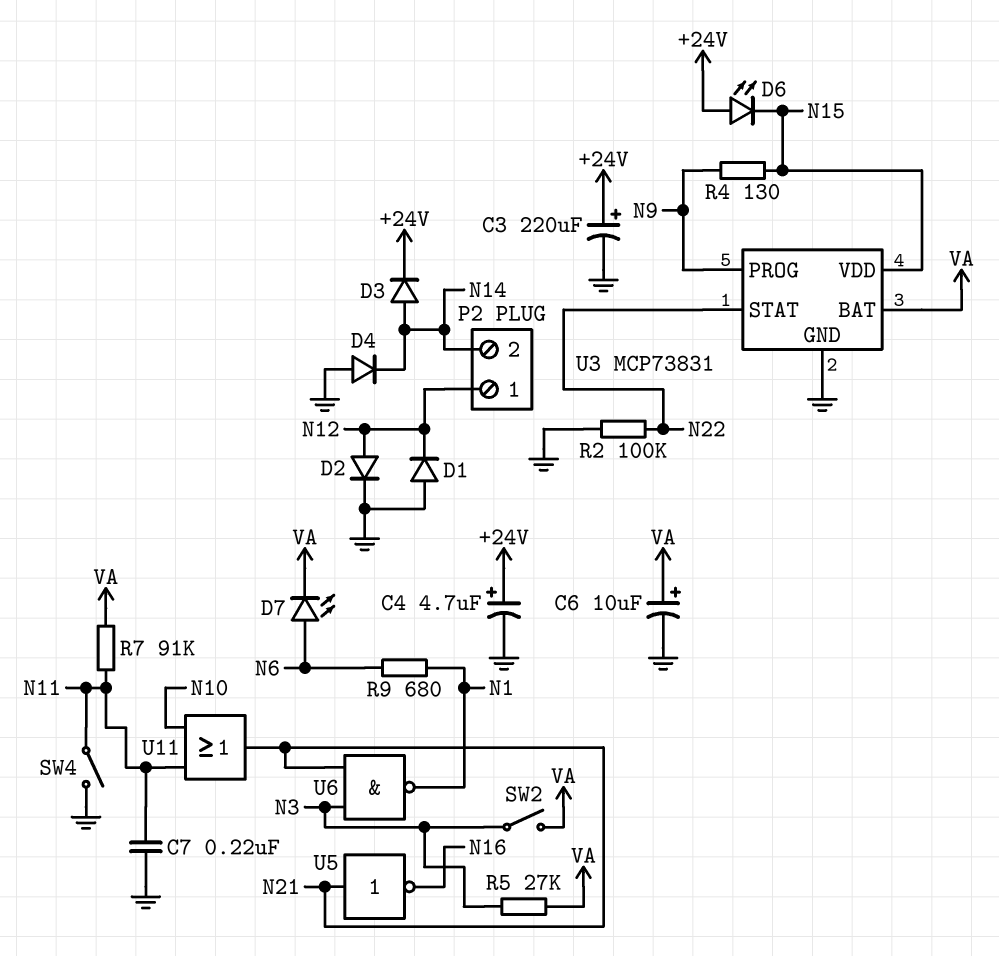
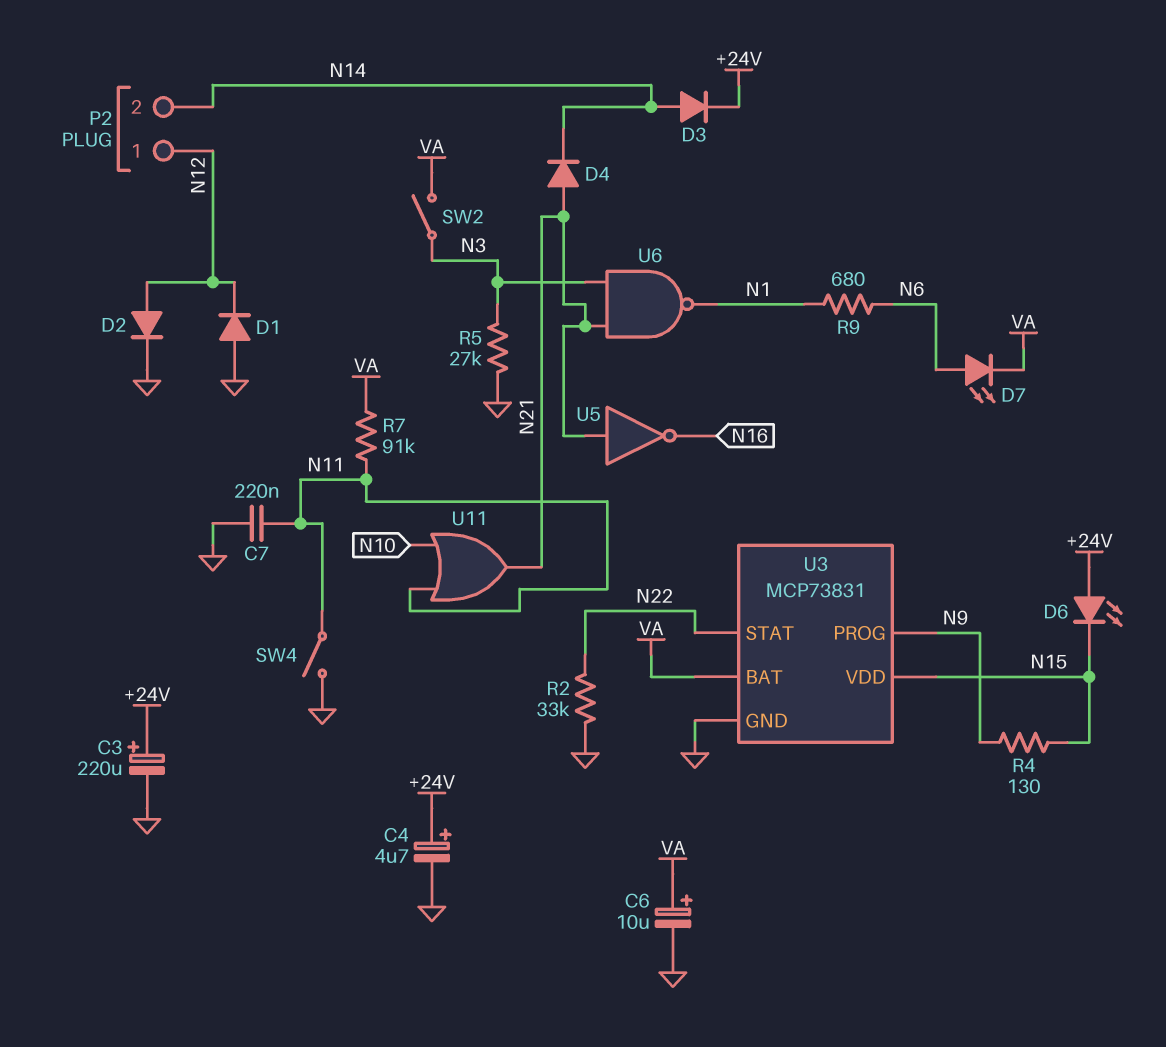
D4: diode (A GND, K N14) -> diode (A N21, K N14)
R2: 100k (GND, N22) -> 33k (GND, N22)
R5: 27k (N3, VA) -> 27k (GND, N3)

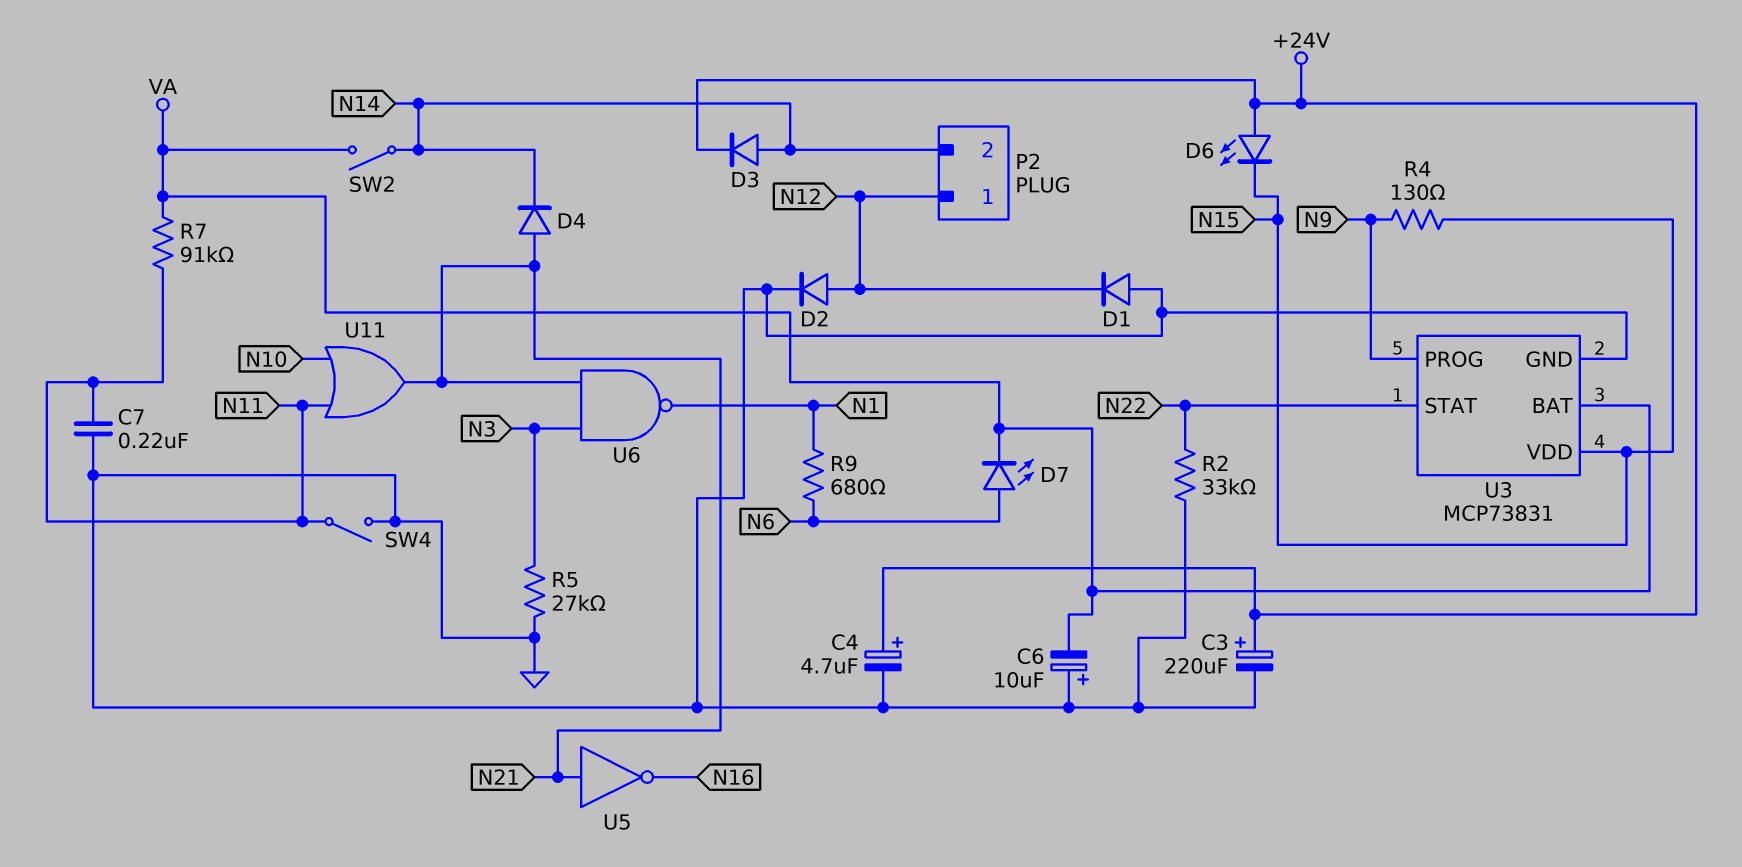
C6: 10uF (plus VA, minus GND) -> 10uF (plus GND, minus VA)
SW2: switch (N3, VA) -> switch (N14, VA)

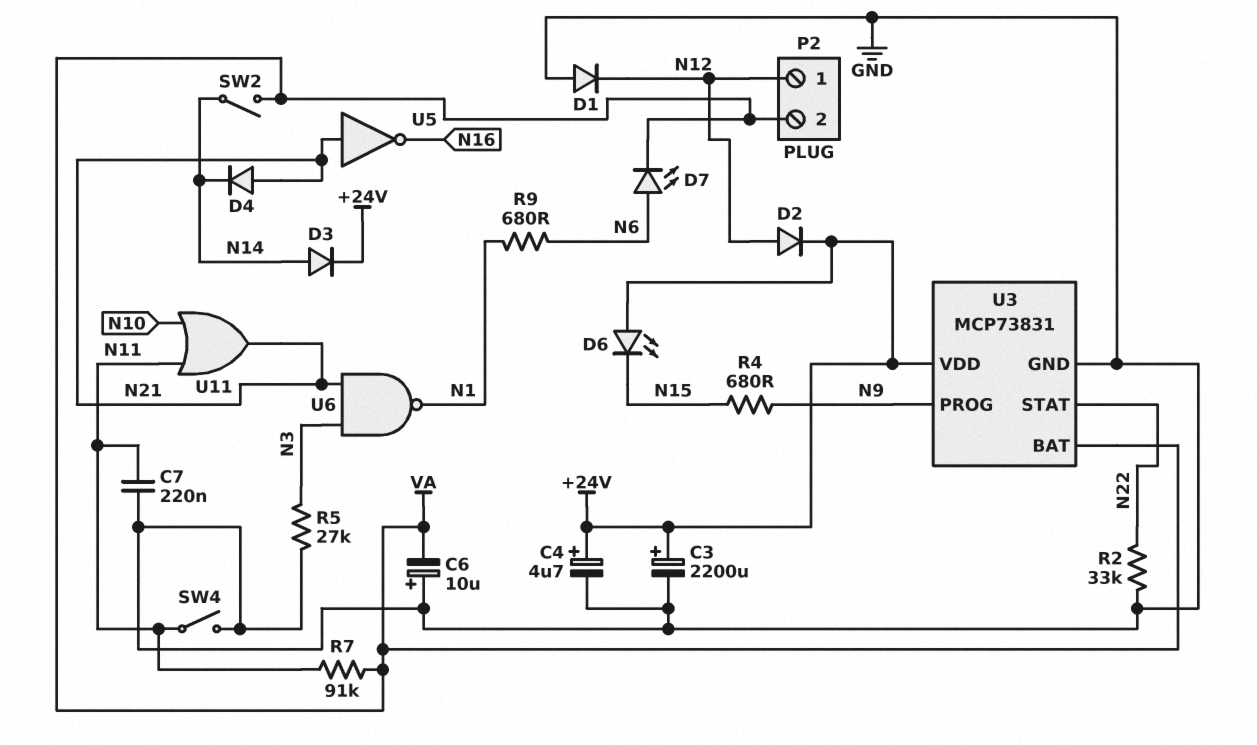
C3: 220uF (plus +24V, minus GND) -> 2200uF (plus +24V, minus GND)
D2: diode (A N12, K GND) -> diode (A N12, K +24V)
P2 pin 2: N14 -> VA
R4: 130 (N9, N15) -> 680 (N9, N15)
U3 pin VDD: N15 -> +24V

